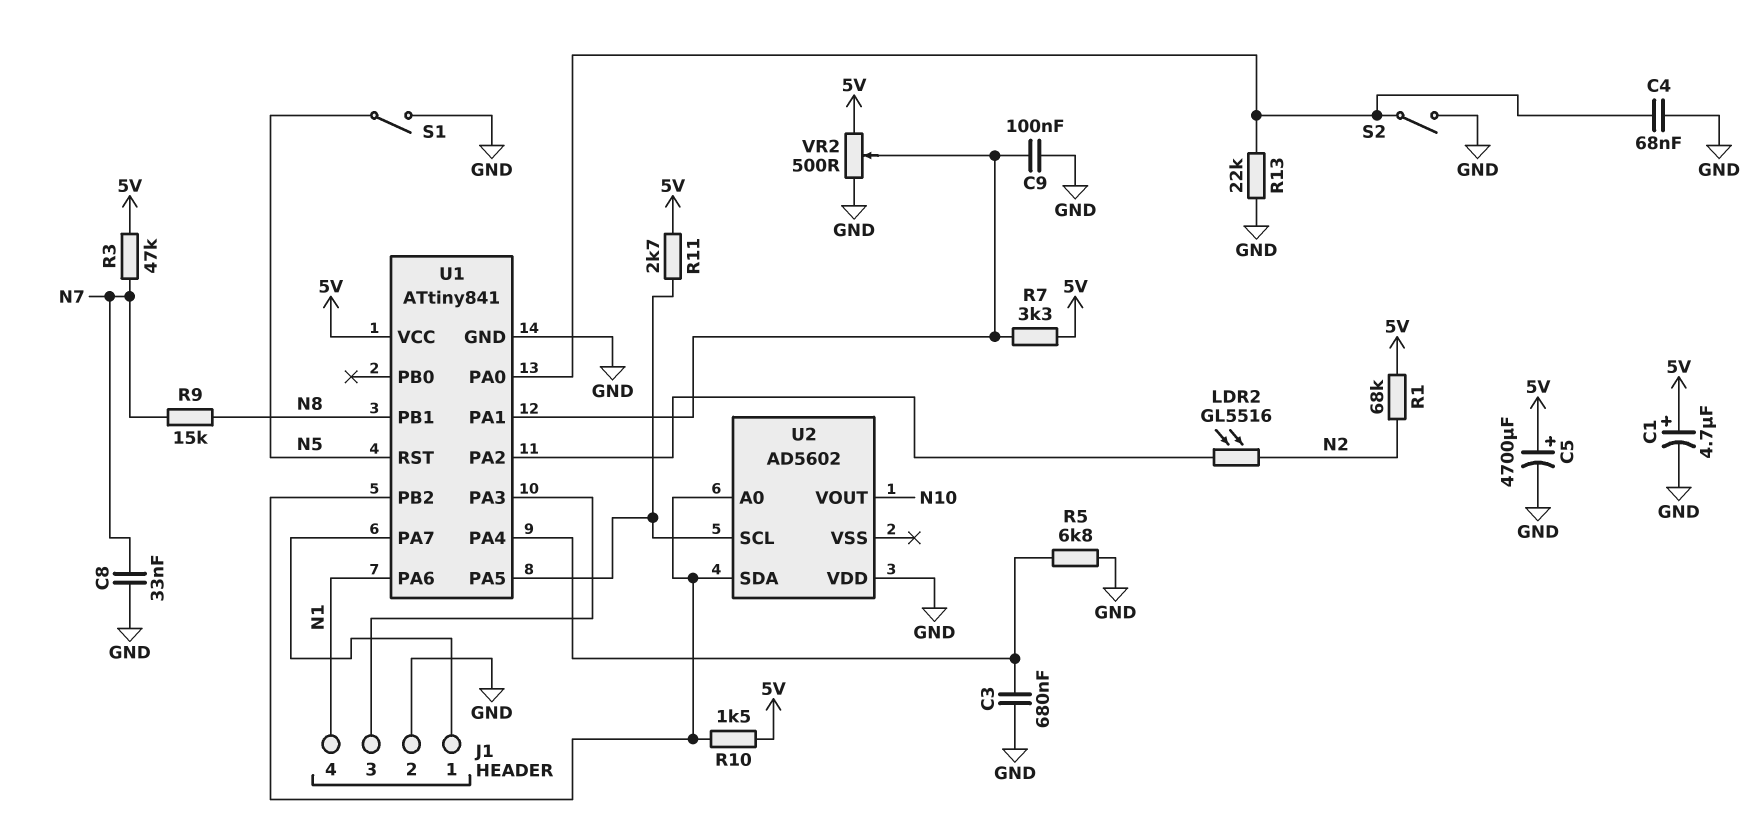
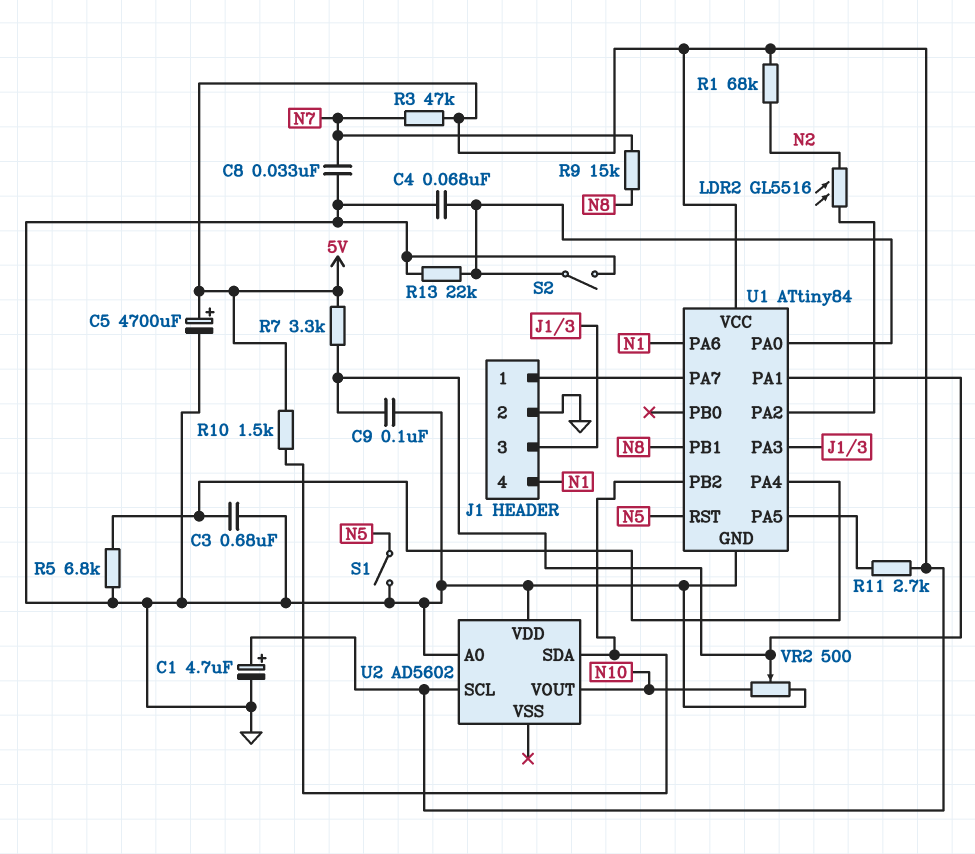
U1: ATtiny841 -> ATtiny84
U2 pin A0: U1/PB2 -> GND
U2 pin SCL: U1/PA5 -> 5V
VR2: 500 (5V, GND, wiper U1/PA1) -> 500 (GND, N10, wiper U1/PA1)

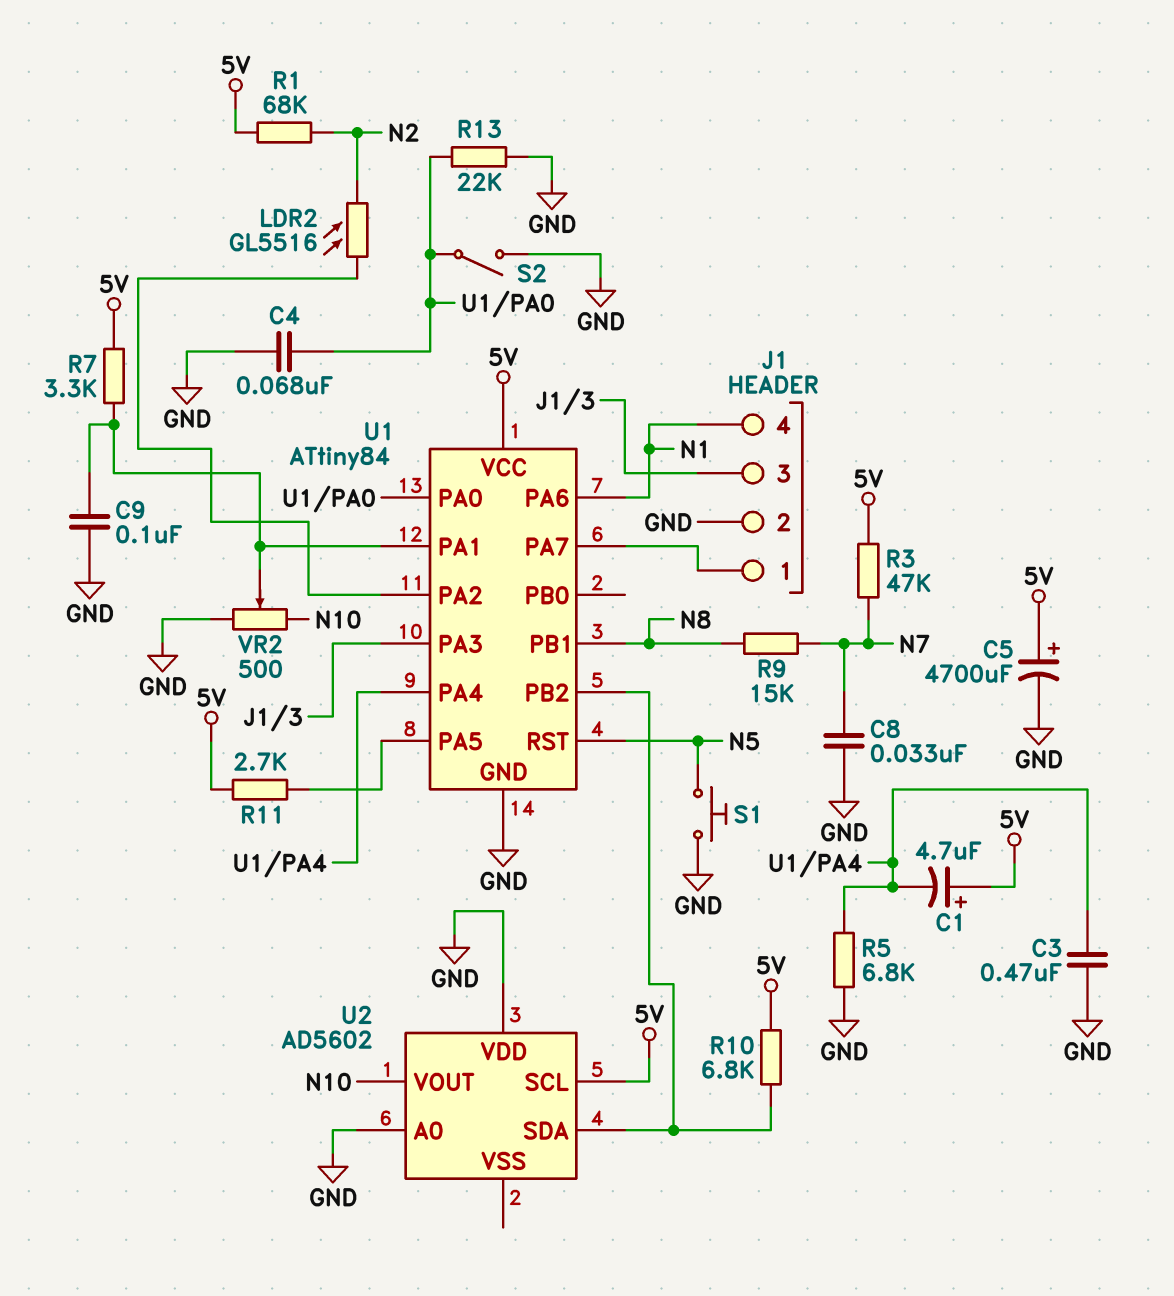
C1: 4.7uF (plus 5V, minus GND) -> 4.7uF (plus 5V, minus U1/PA4)
C3: 680nF (GND, U1/PA4) -> 470nF (GND, U1/PA4)
R10: 1.5k (5V, U1/PB2) -> 6.8k (5V, U1/PB2)
S1: switch (GND, N5) -> button (GND, N5)

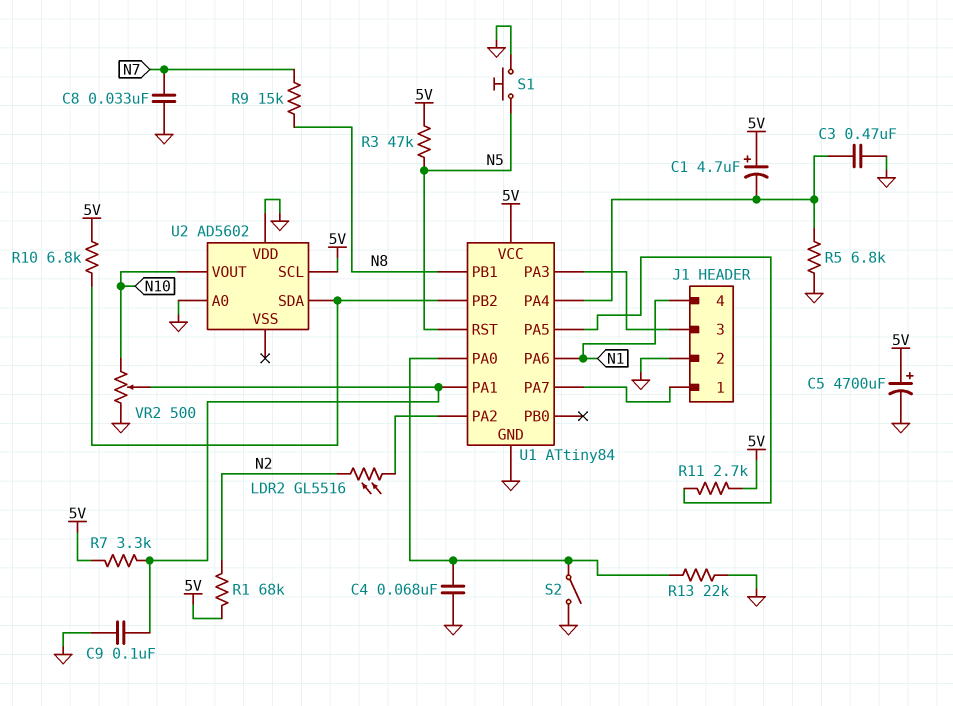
R3: 47k (5V, N7) -> 47k (5V, N5)

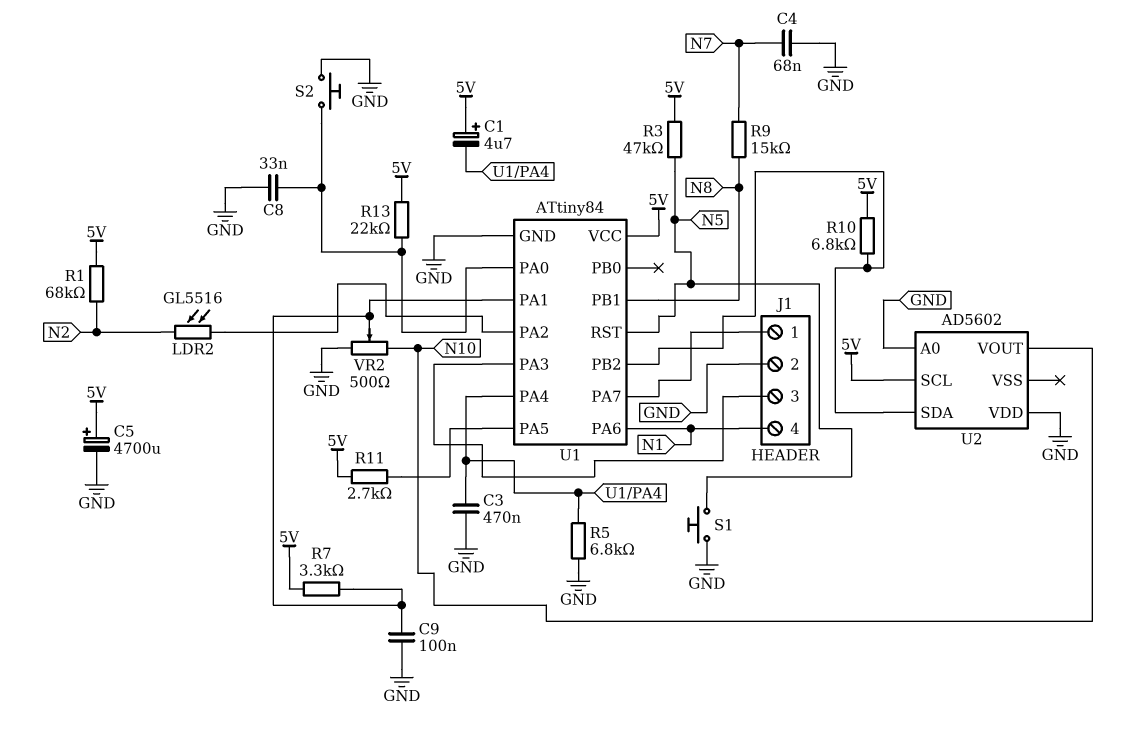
C4: 68nF (GND, U1/PA0) -> 68nF (GND, N7)
C8: 33nF (GND, N7) -> 33nF (GND, U1/PA0)
R13: 22k (GND, U1/PA0) -> 22k (5V, U1/PA0)
S2: switch (GND, U1/PA0) -> button (GND, U1/PA0)

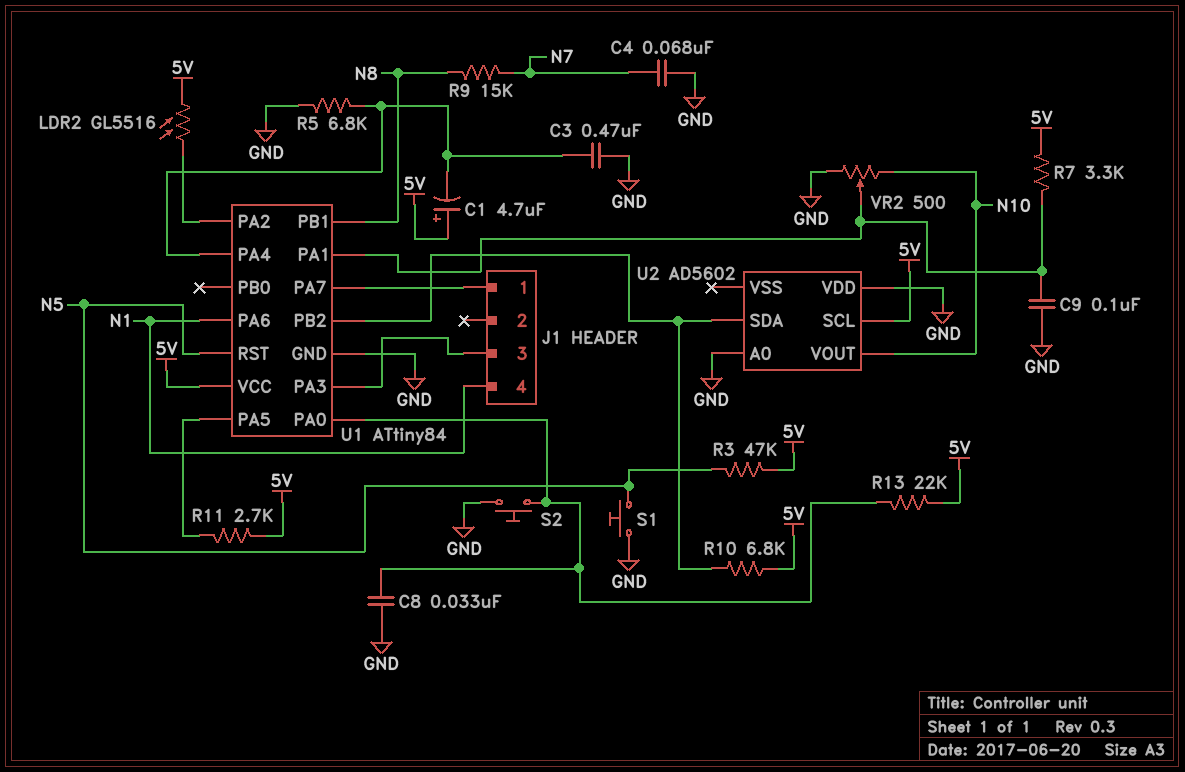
C5: 4700uF (plus 5V, minus GND) -> none
J1 pin 2: GND -> none
LDR2: GL5516 (N2, U1/PA2) -> GL5516 (5V, U1/PA2)
R1: 68k (5V, N2) -> none

